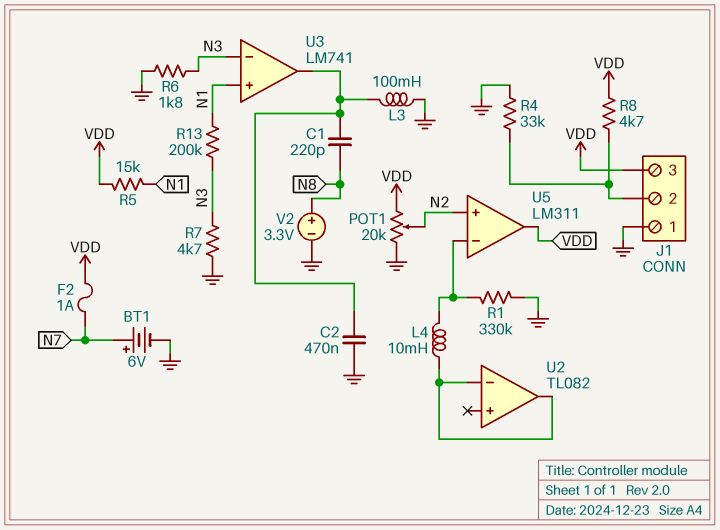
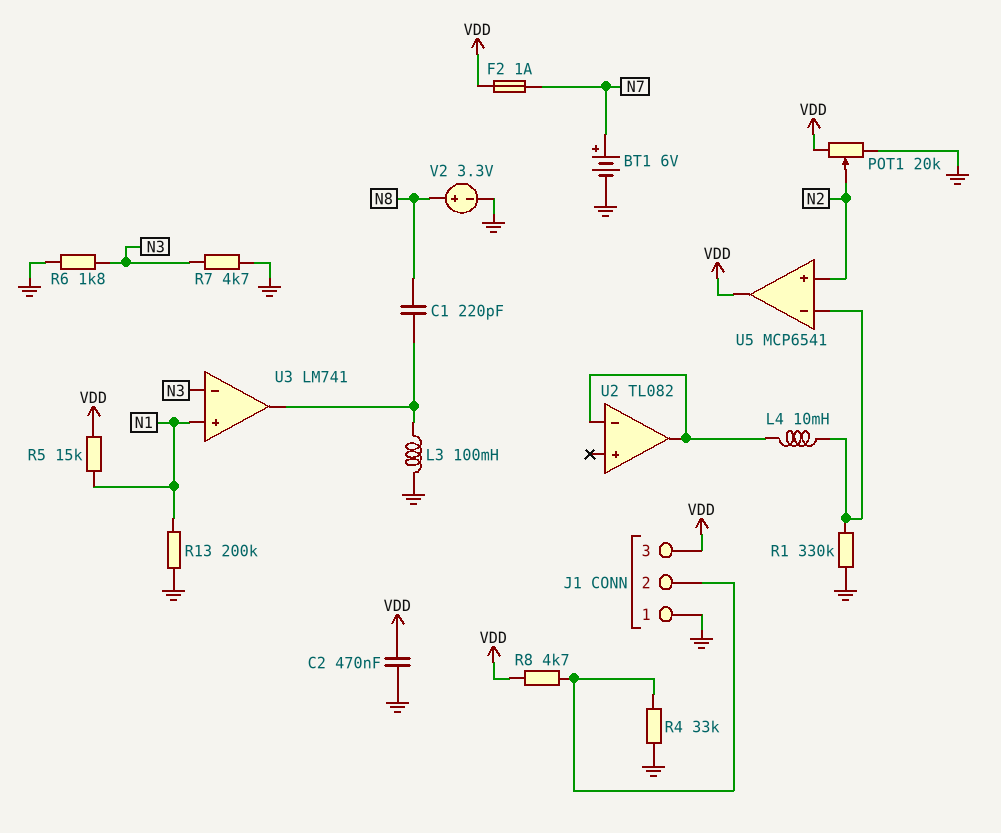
C2: 470nF (GND, U3/out) -> 470nF (GND, VDD)
R13: 200k (N1, N3) -> 200k (GND, N1)
U5: LM311 -> MCP6541

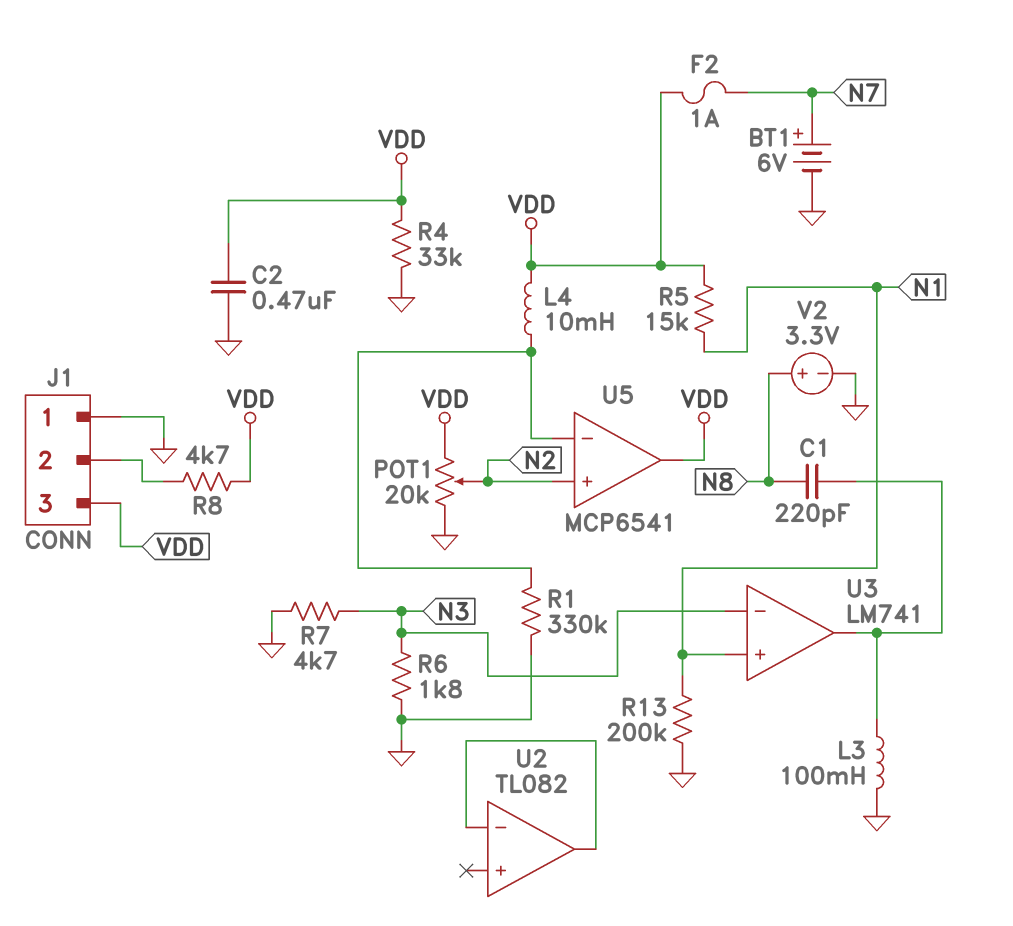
L4: 10mH (U2/in-, U5/in-) -> 10mH (U5/in-, VDD)
R4: 33k (GND, J1/2) -> 33k (GND, VDD)

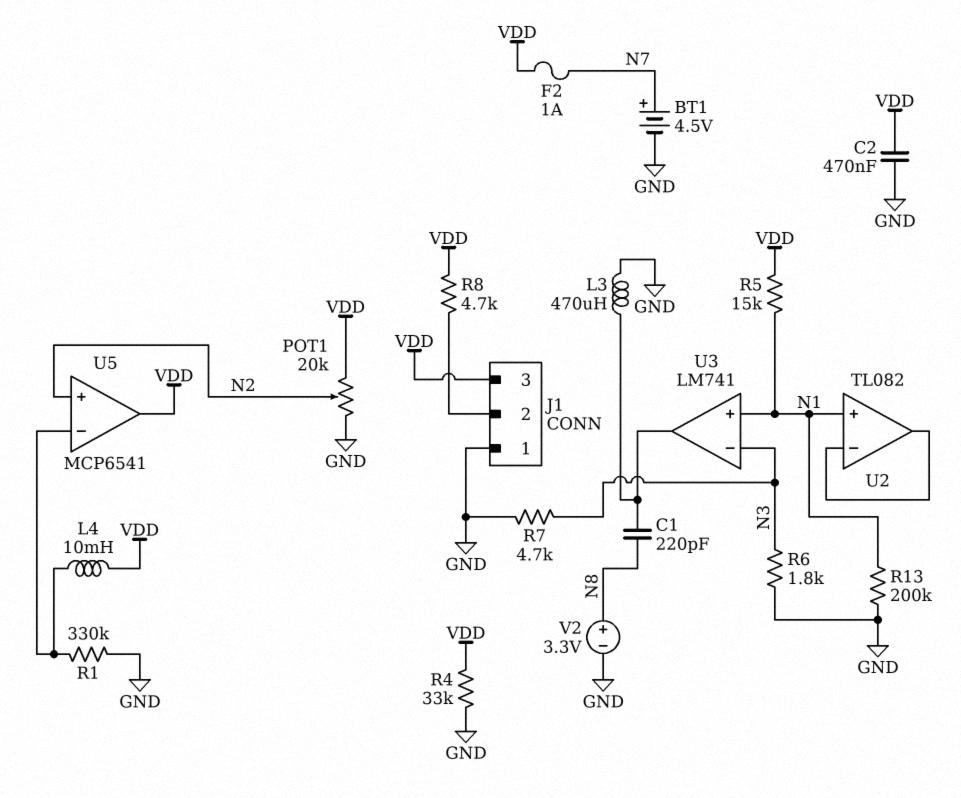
BT1: 6V (plus N7, minus GND) -> 4.5V (plus N7, minus GND)
L3: 100mH (GND, U3/out) -> 470uH (GND, U3/out)
U2 pin in+: none -> N1

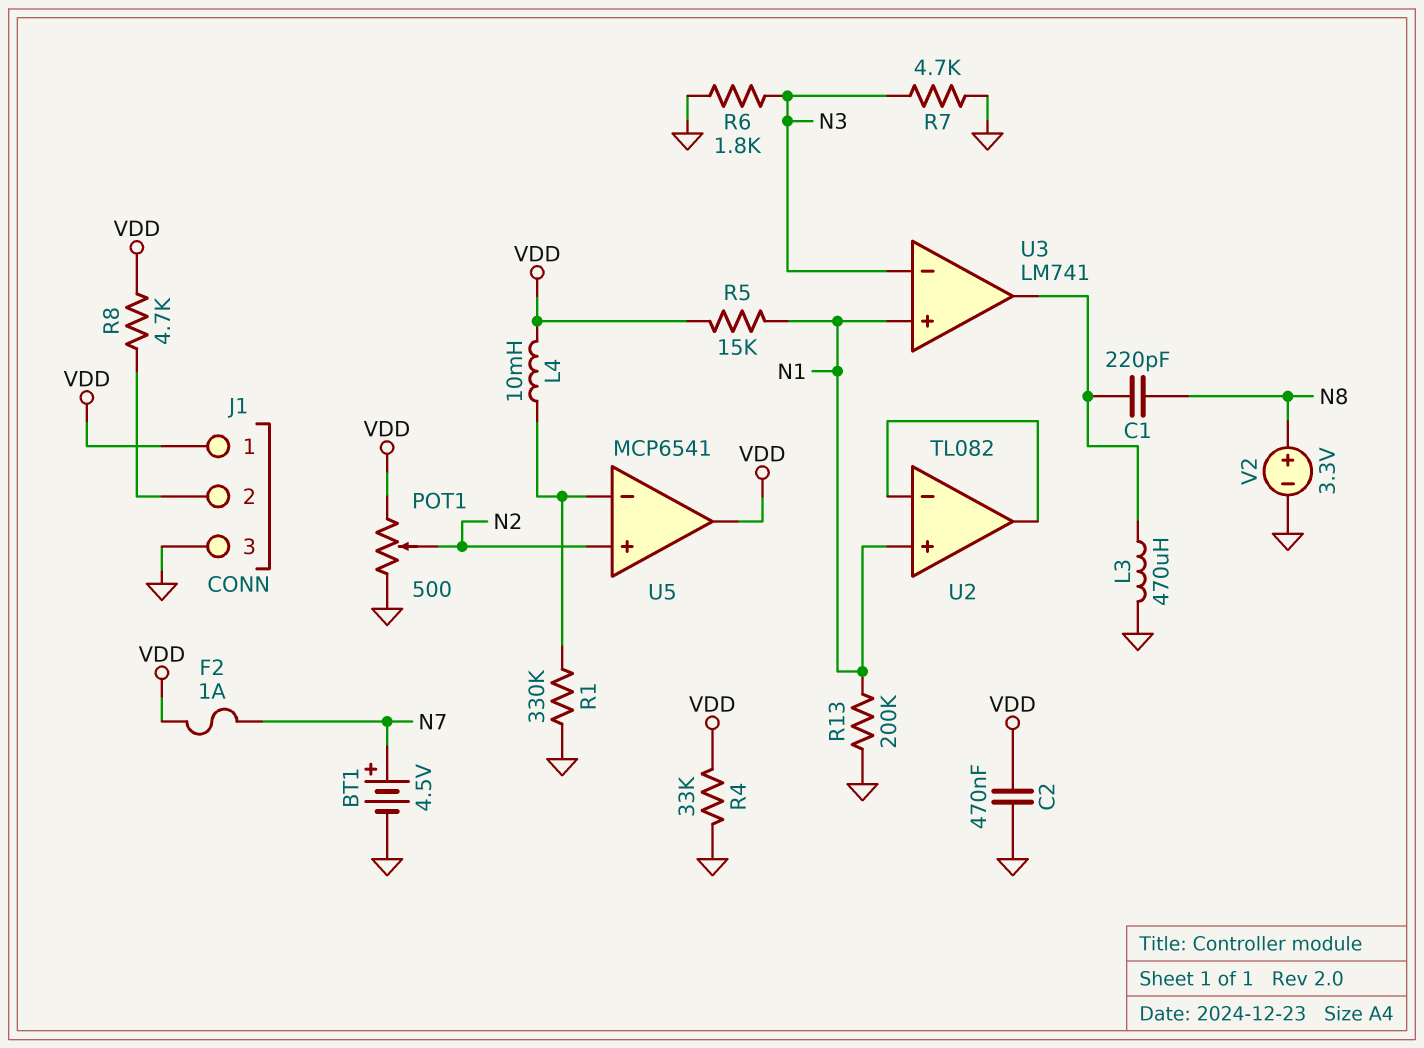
J1 pin 1: GND -> VDD
J1 pin 3: VDD -> GND
POT1: 20k (GND, VDD, wiper N2) -> 500 (GND, VDD, wiper N2)

